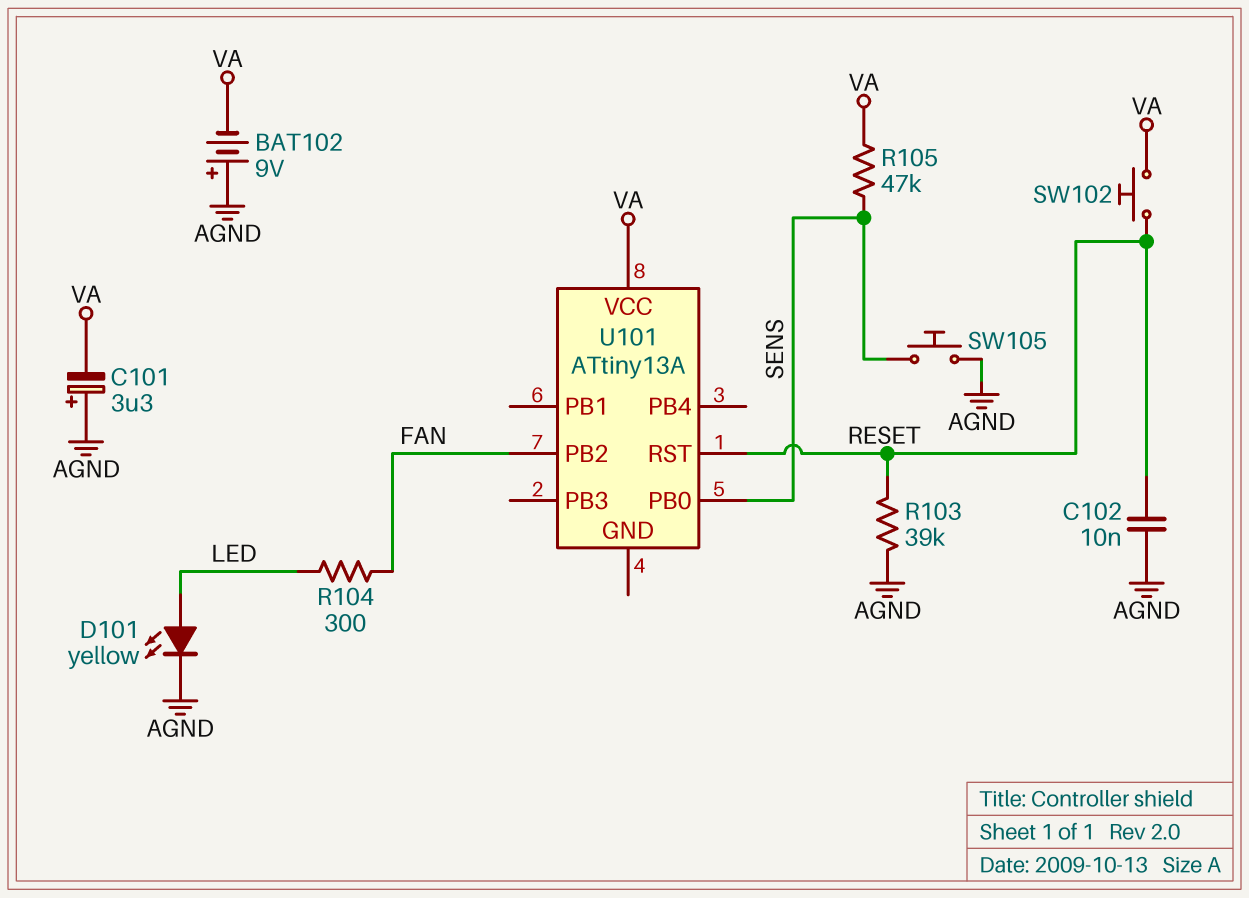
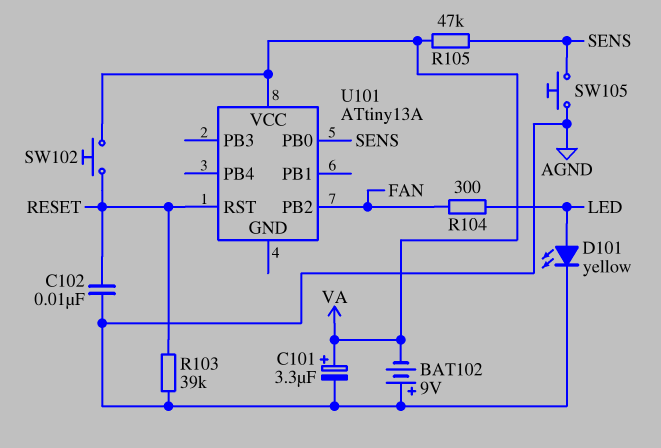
C101: 3.3uF (plus AGND, minus VA) -> 3.3uF (plus VA, minus AGND)

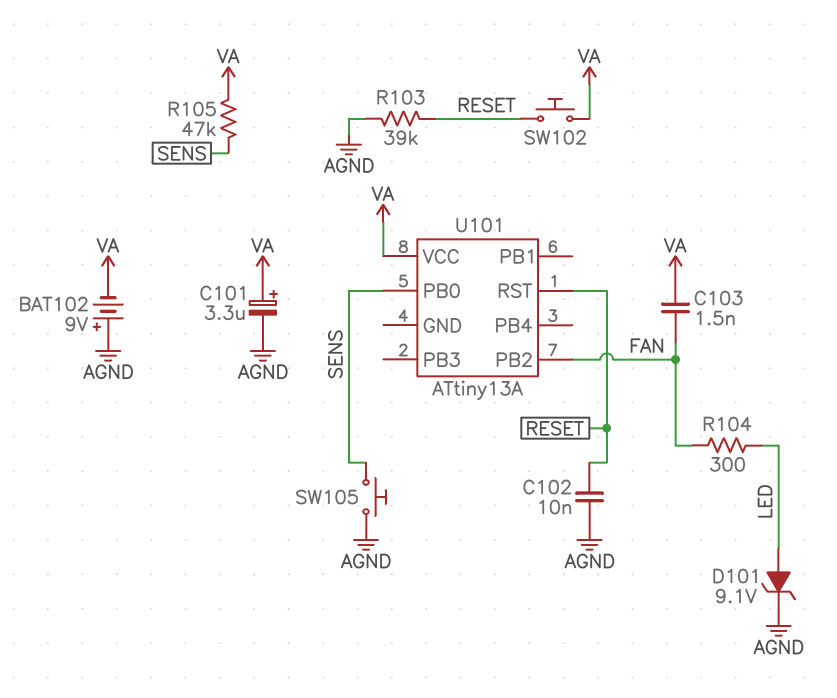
C103: none -> 1.5nF (FAN, VA)
D101: LED yellow (A LED, K AGND) -> zener 9.1V (A LED, K AGND)

